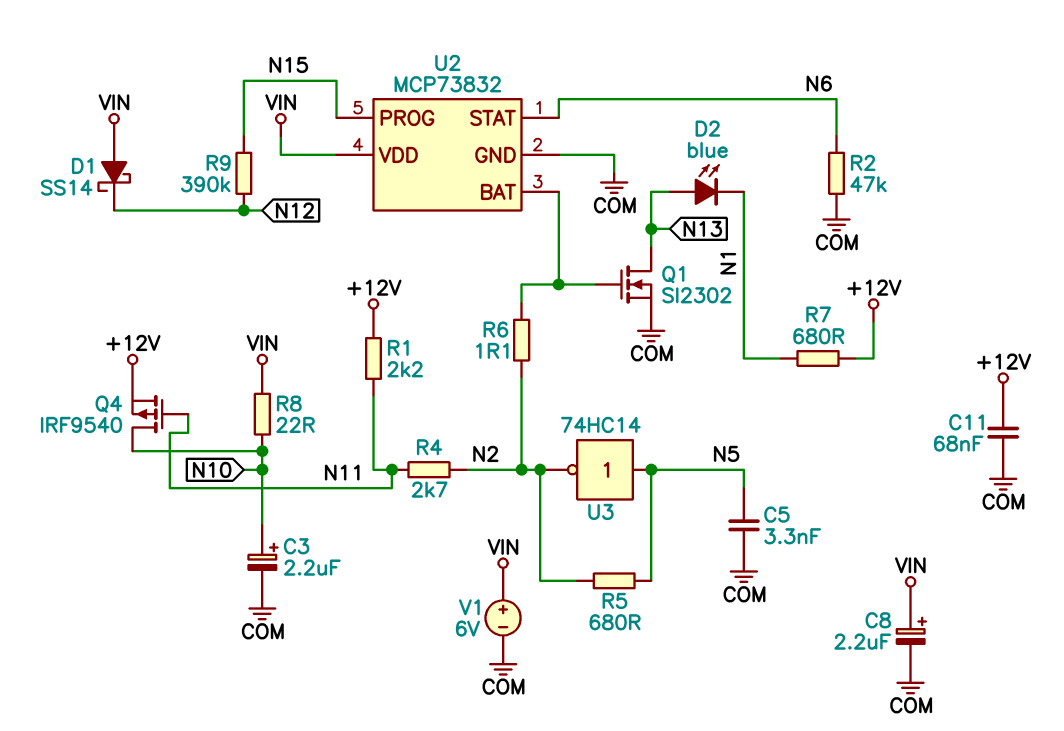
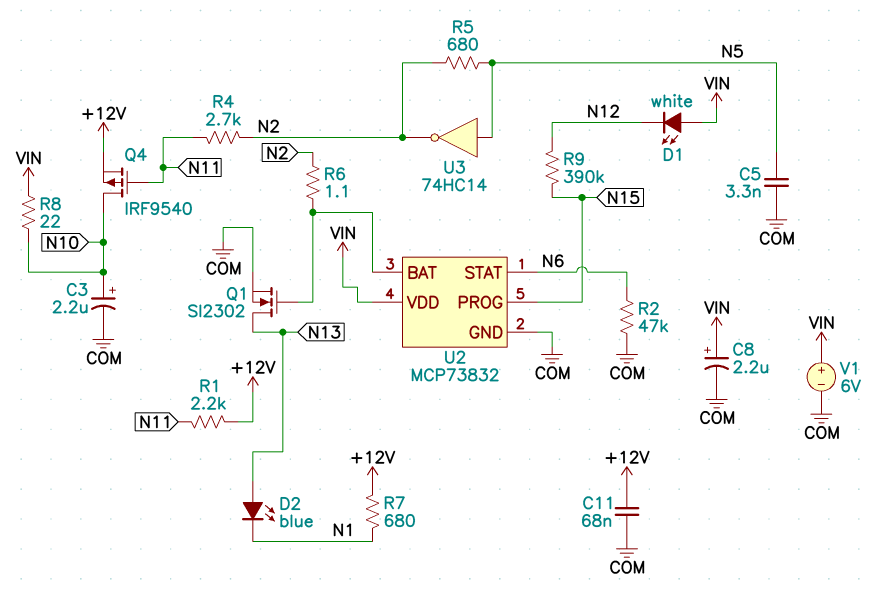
D1: schottky SS14 (A VIN, K N12) -> LED white (A VIN, K N12)

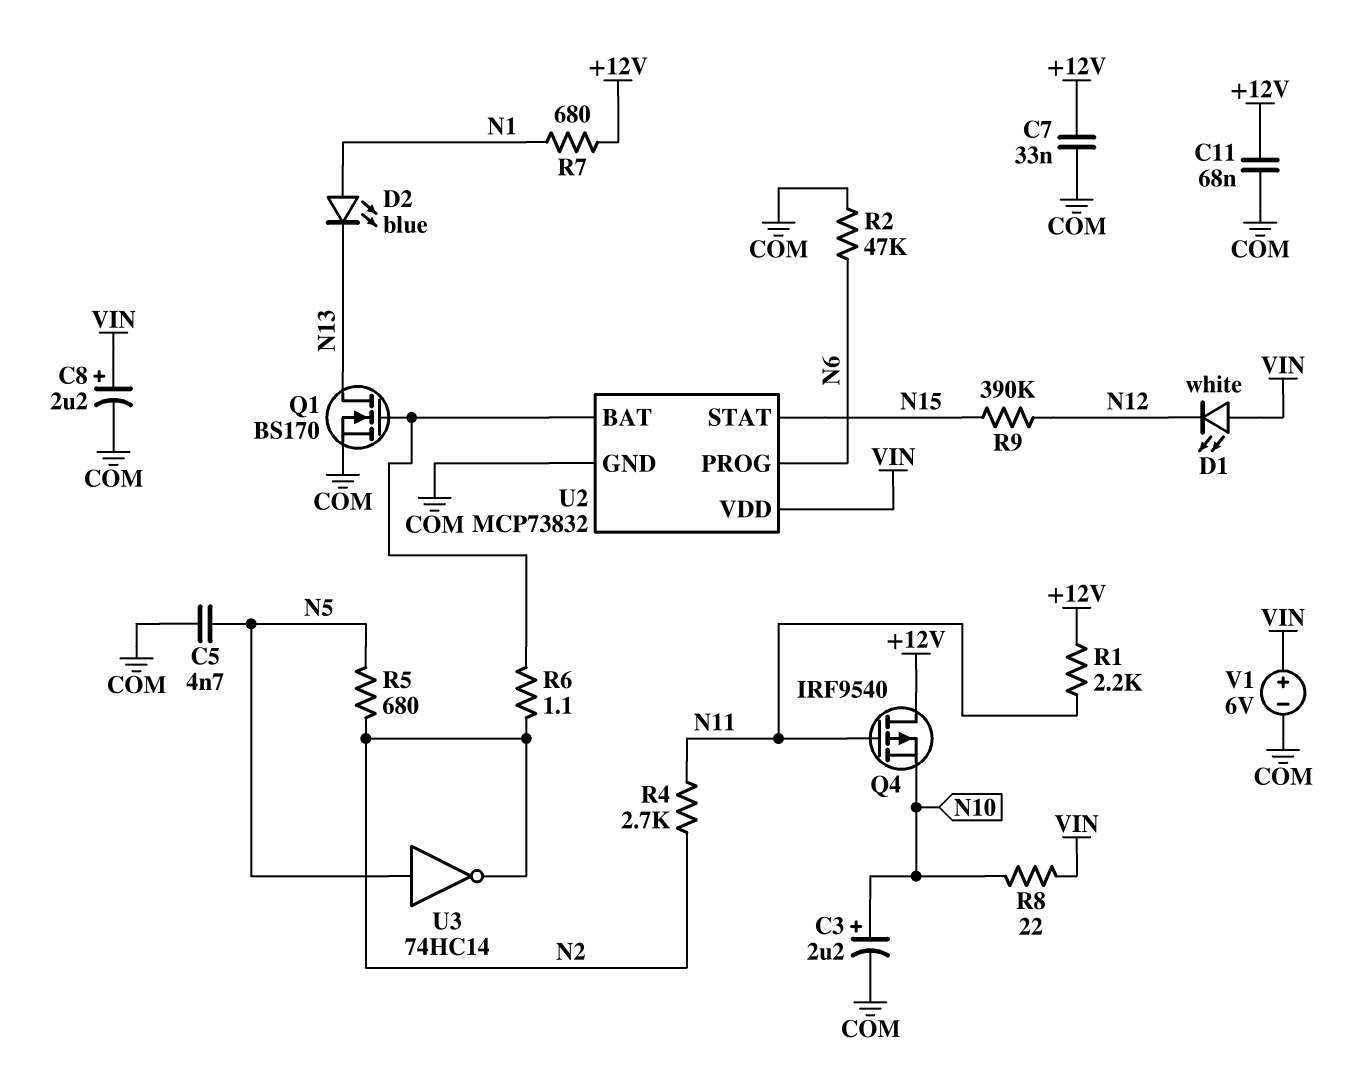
C5: 3.3nF (COM, N5) -> 4.7nF (COM, N5)
C7: none -> 33nF (+12V, COM)
D2: LED blue (A N13, K N1) -> LED blue (A N1, K N13)
Q1: NMOS SI2302 (G U2/BAT, D N13, S COM) -> NMOS BS170 (G U2/BAT, D N13, S COM)
Q4: PMOS IRF9540 (G N11, D N10, S +12V) -> PMOS IRF9540 (G N11, D +12V, S N10)
U2 pin PROG: N15 -> N6
U2 pin STAT: N6 -> N15

